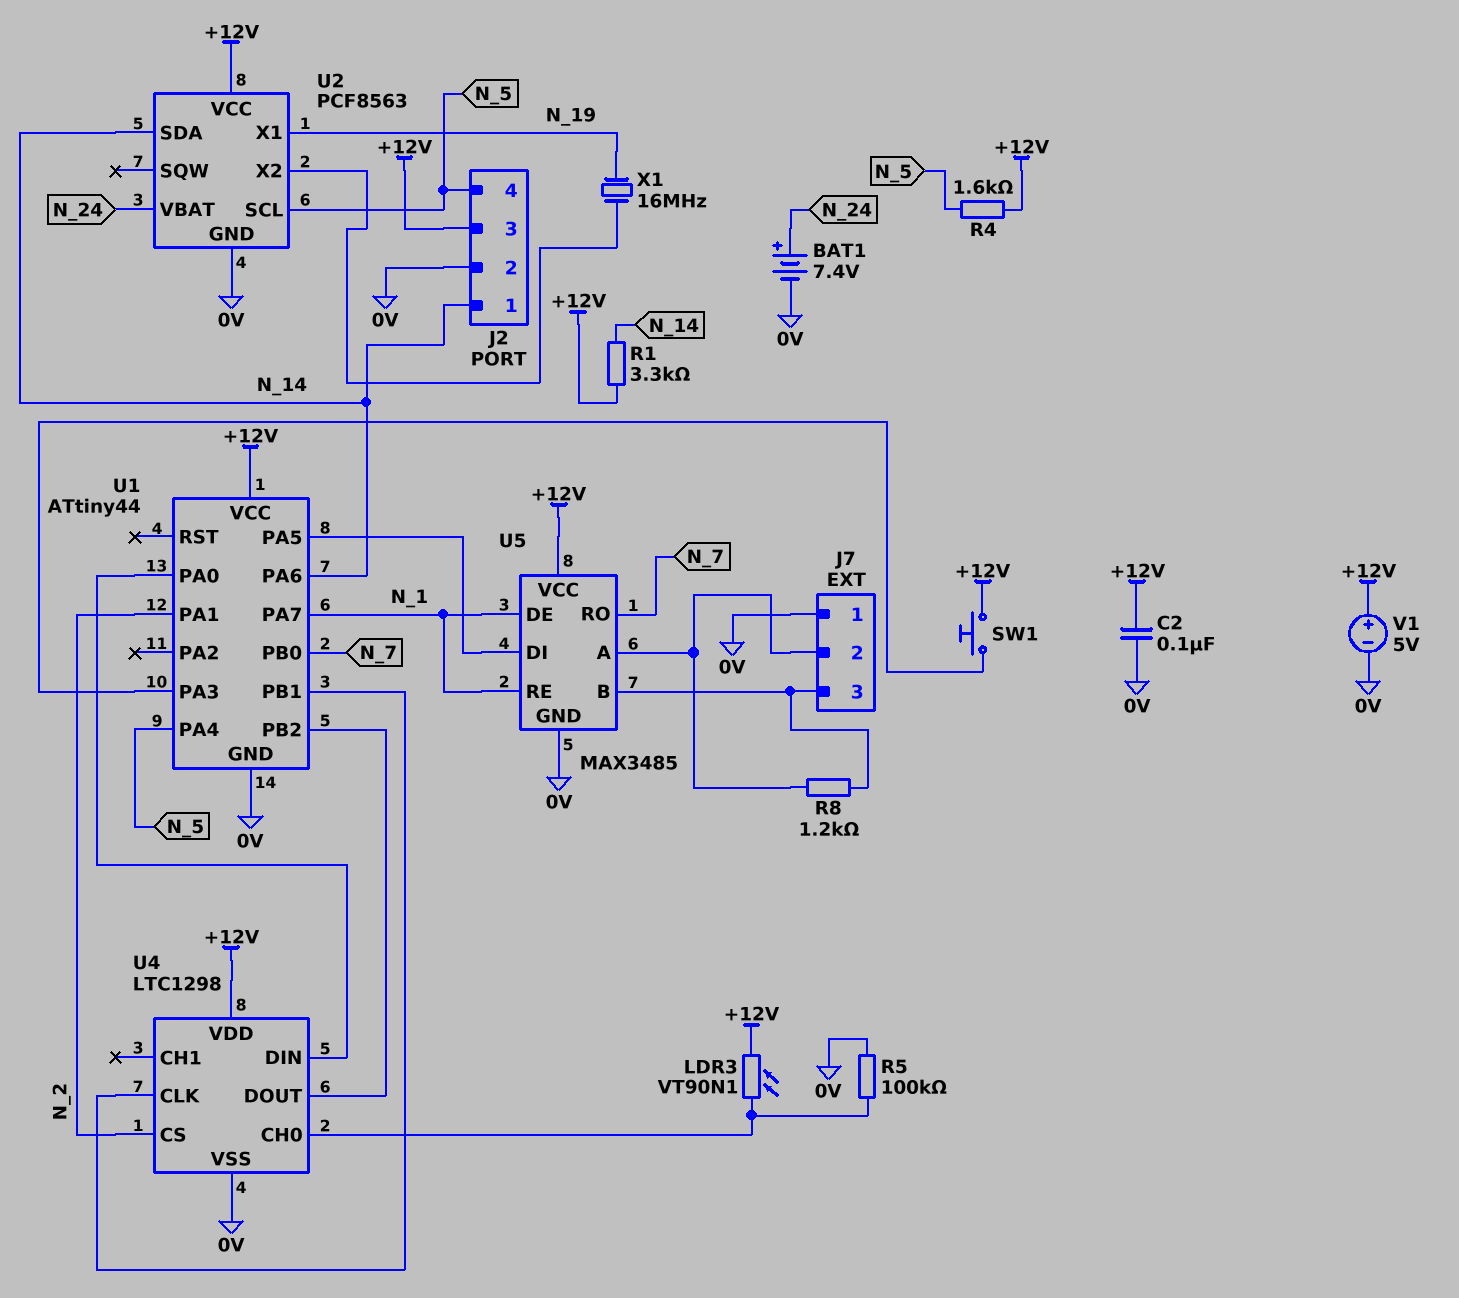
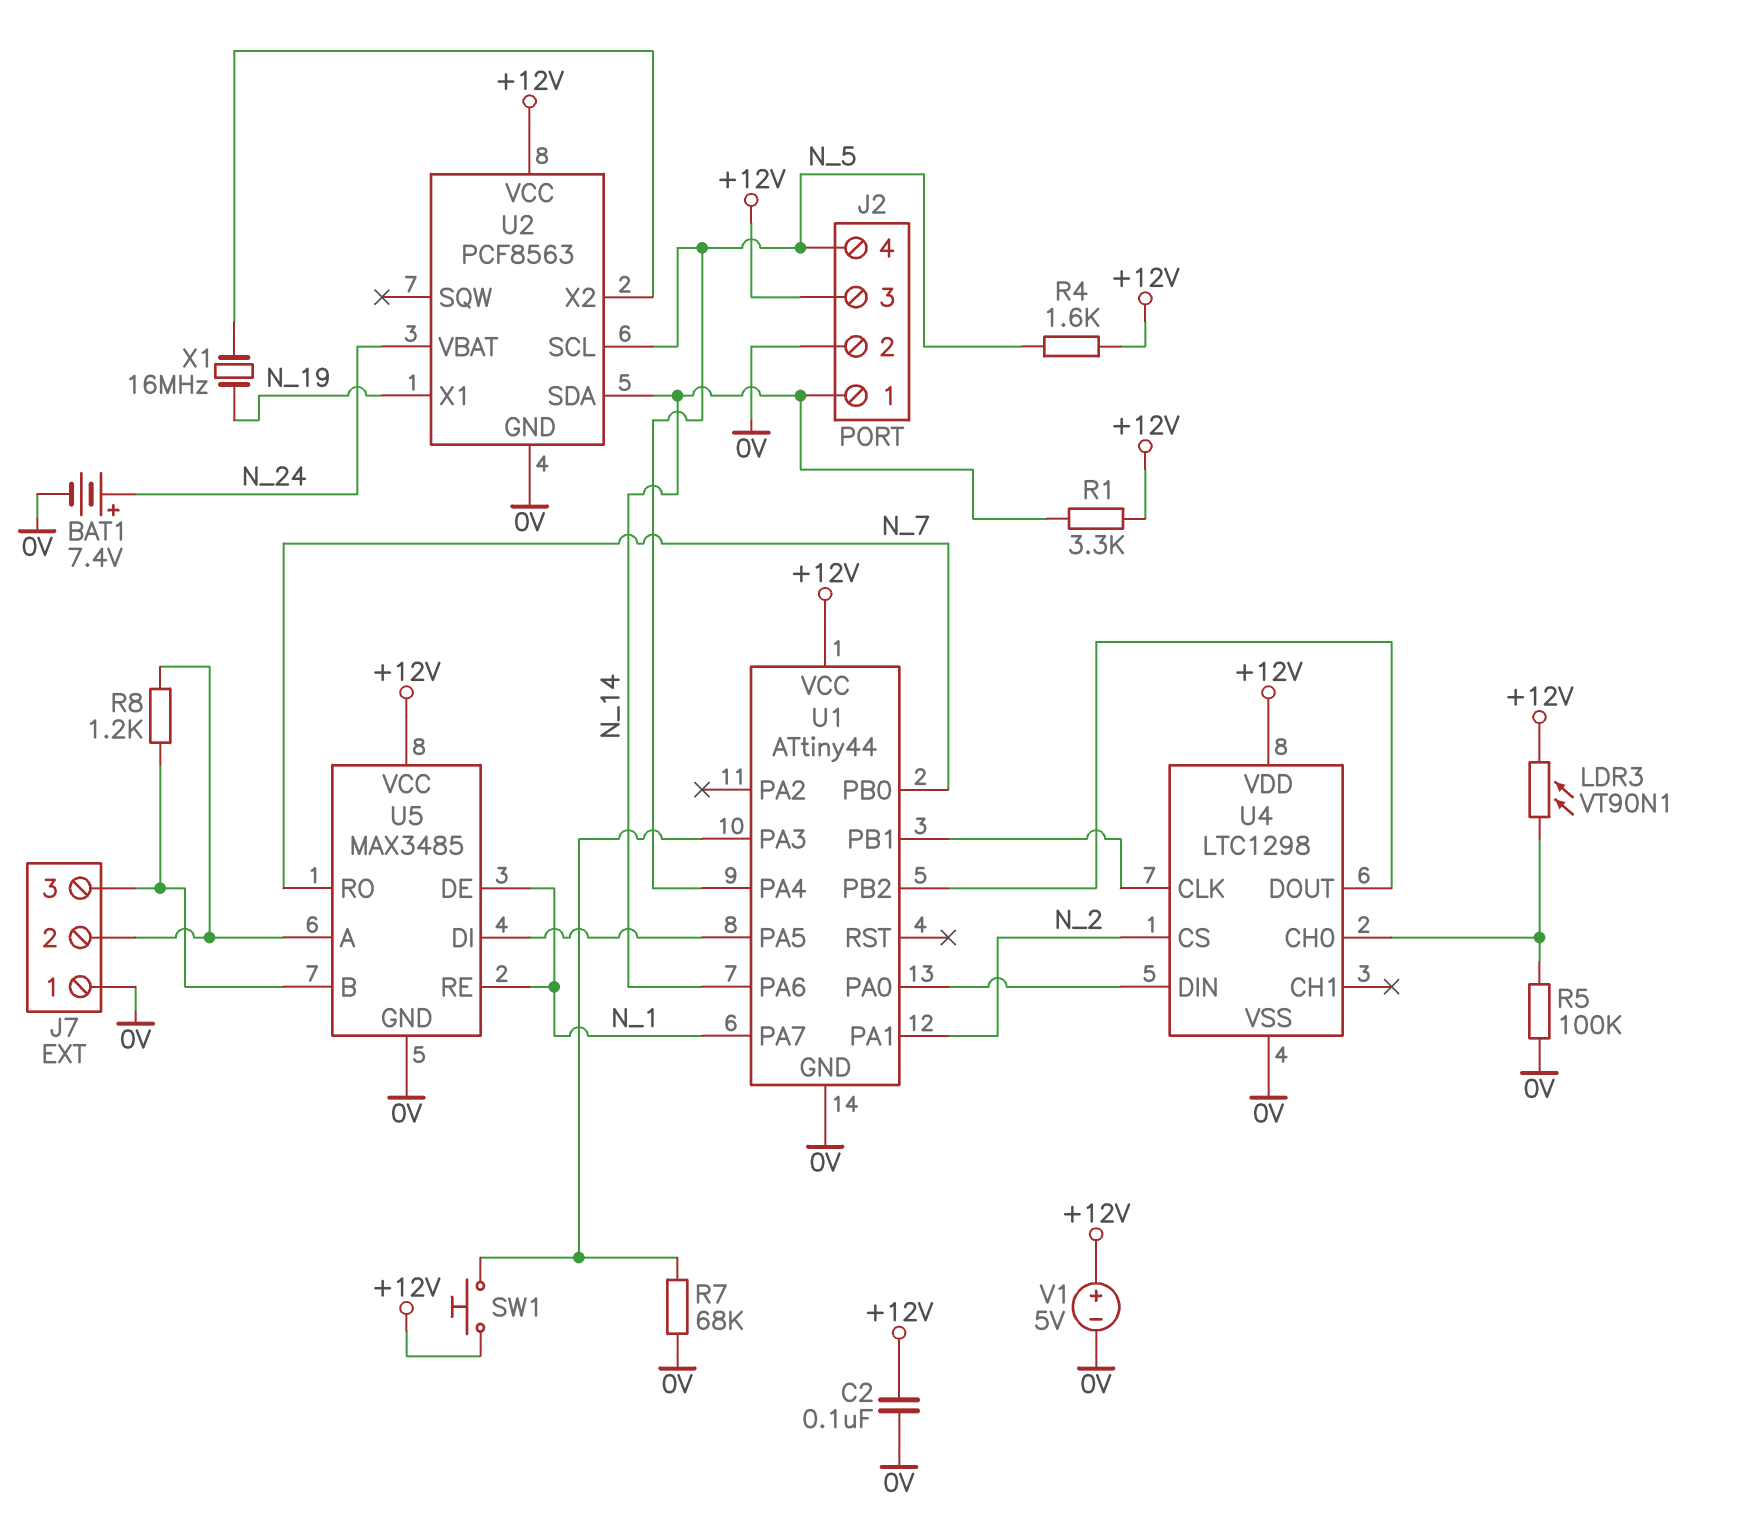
R7: none -> 68k (0V, U1/PA3)

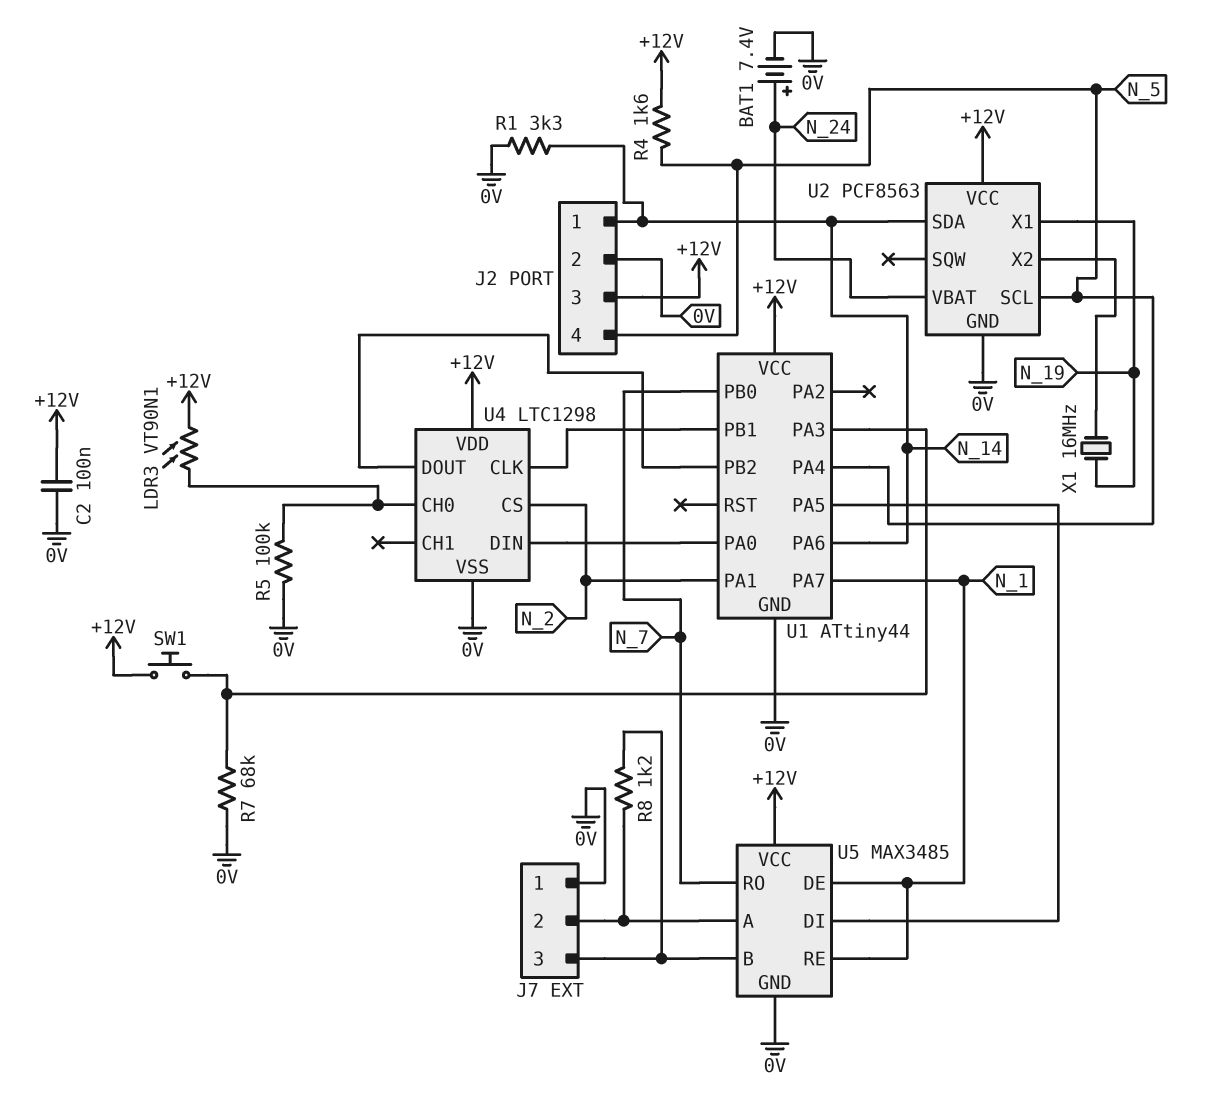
R1: 3.3k (+12V, N_14) -> 3.3k (0V, N_14)
V1: 5V (plus +12V, minus 0V) -> none

